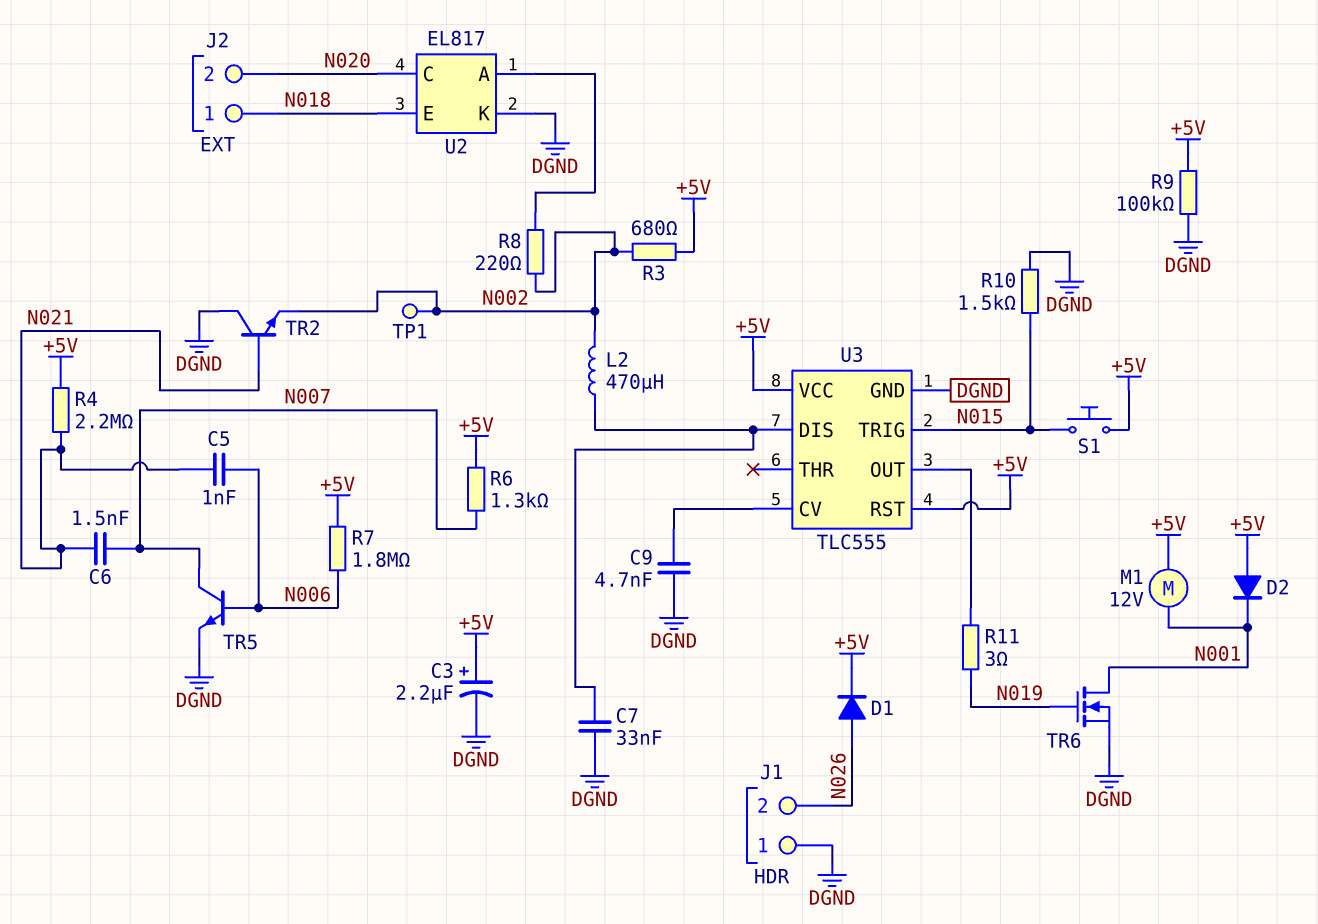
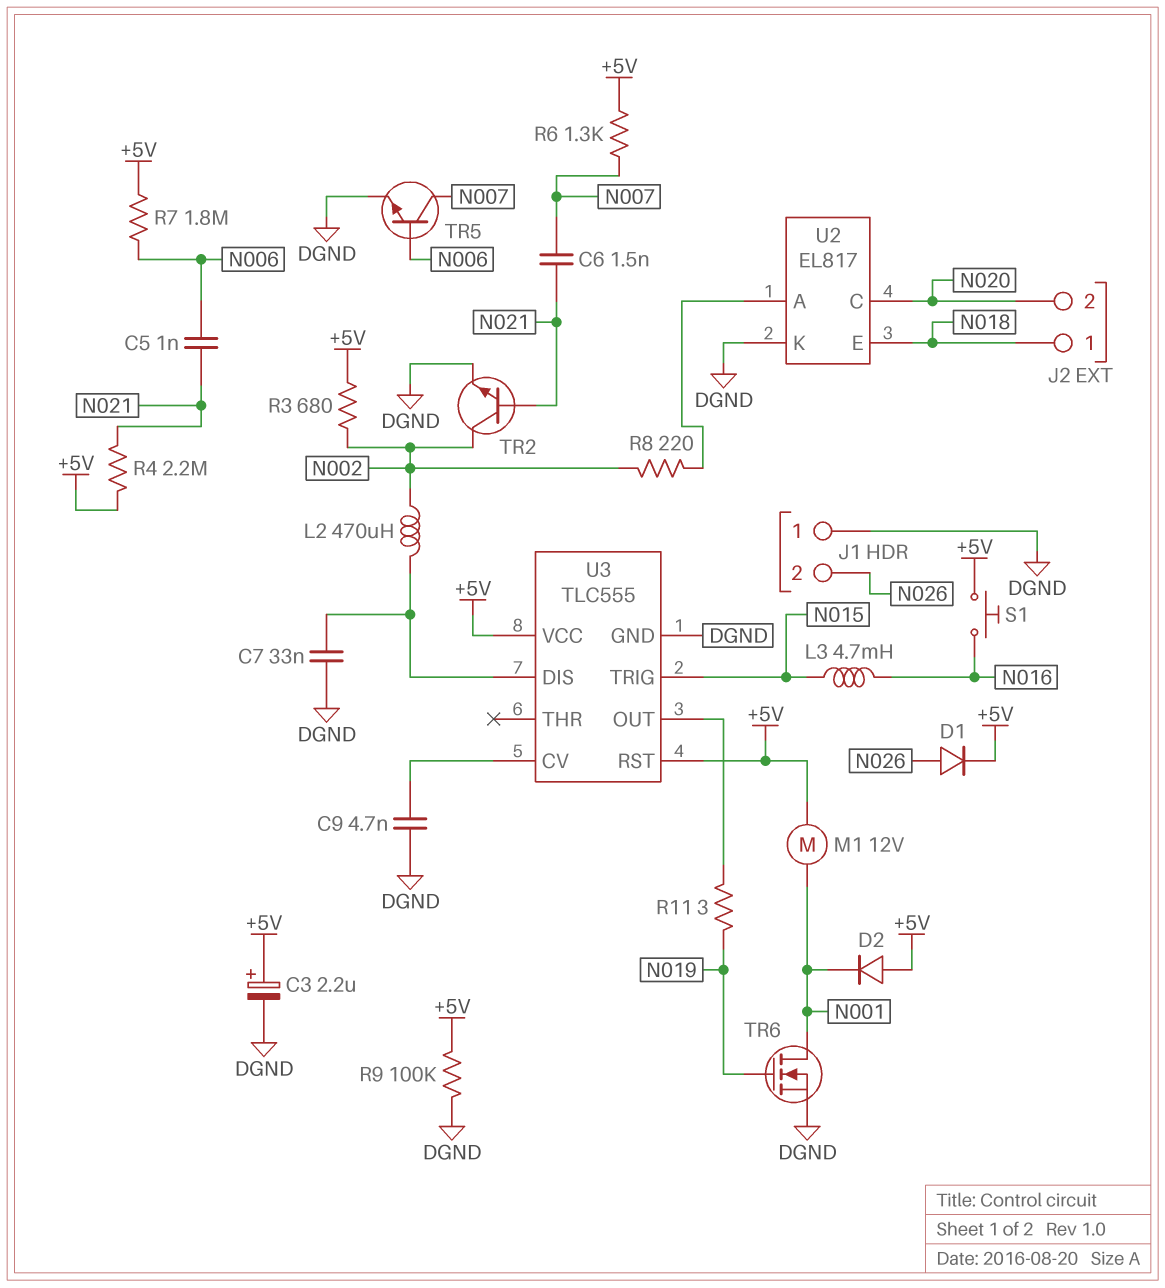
L3: none -> 4.7mH (N015, N016)
R10: 1.5k (DGND, N015) -> none
S1: button (+5V, N015) -> button (+5V, N016)
TP1: test point (N002) -> none
TR2: NPN (B N021, C DGND, E N002) -> NPN (B N021, C N002, E DGND)

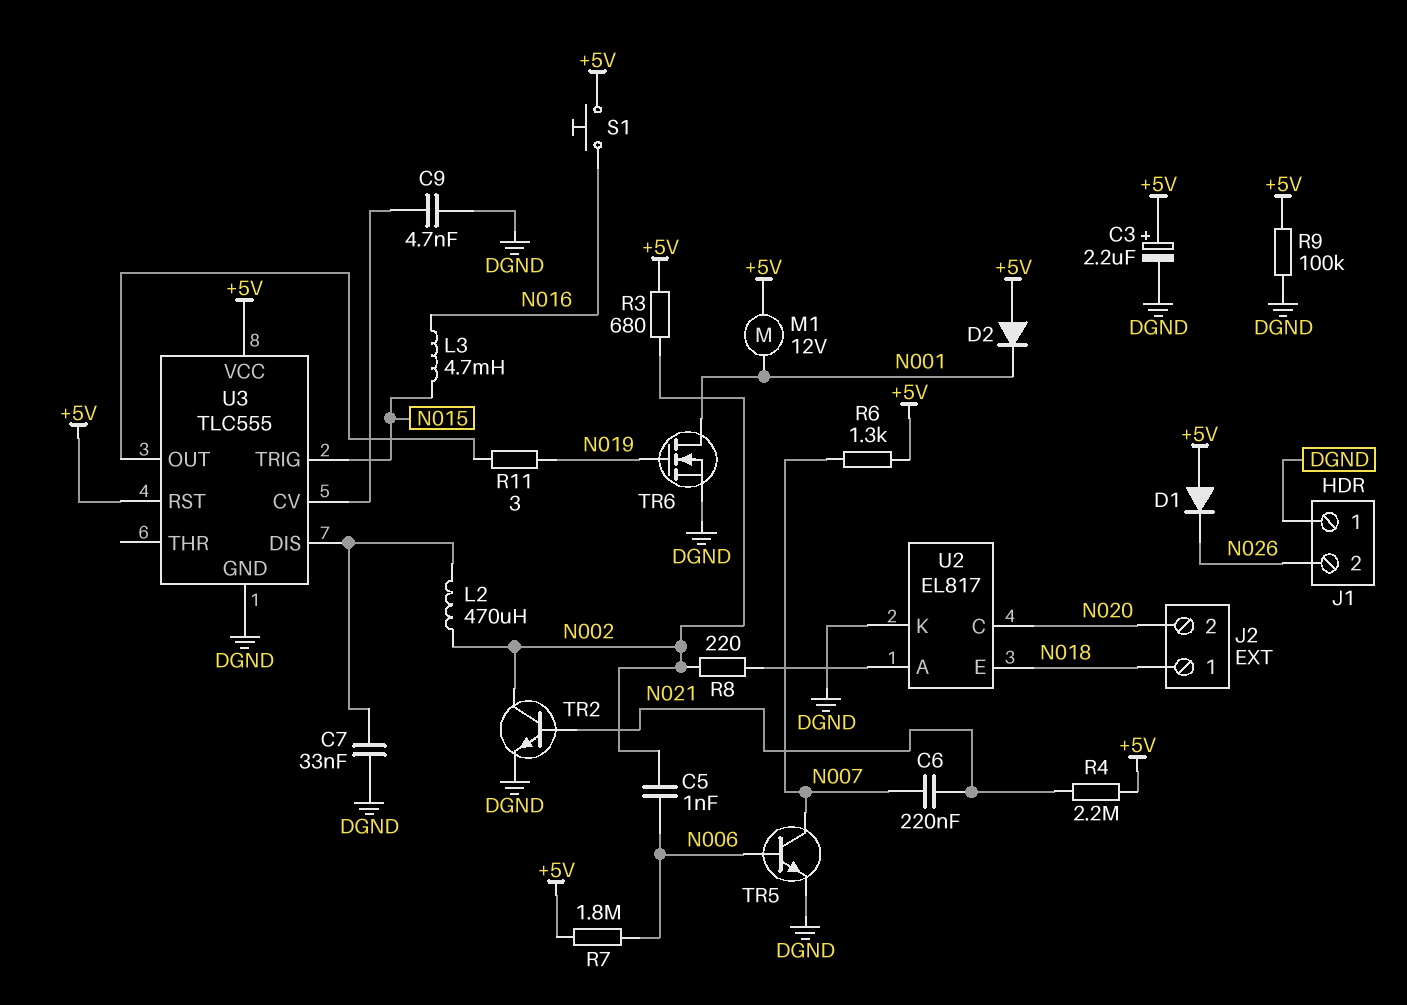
C5: 1nF (N006, N021) -> 1nF (N002, N006)
C6: 1.5nF (N007, N021) -> 220nF (N007, N021)
D1: diode (A N026, K +5V) -> diode (A +5V, K N026)

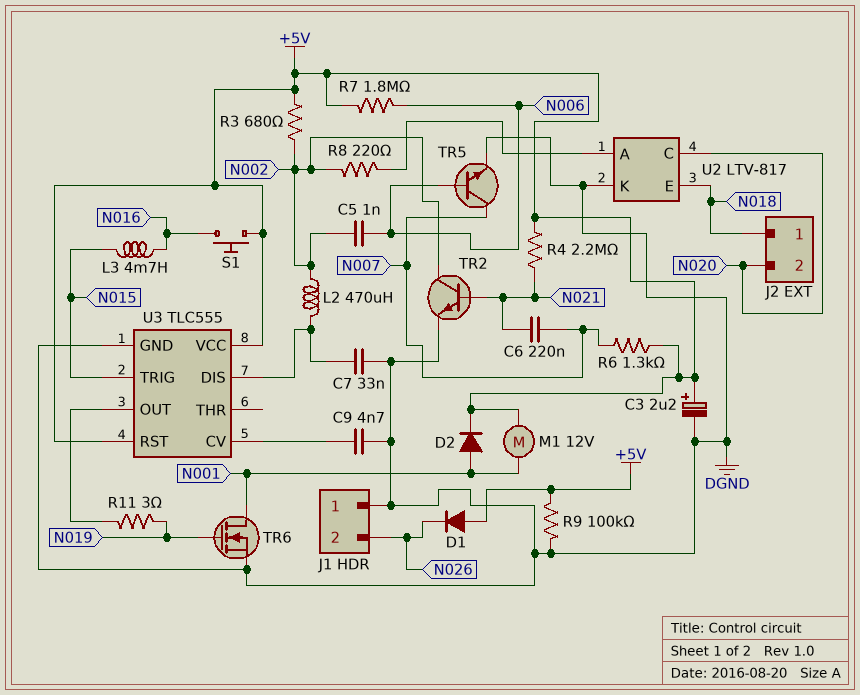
D2: diode (A +5V, K N001) -> diode (A N001, K +5V)
U2: EL817 -> LTV-817

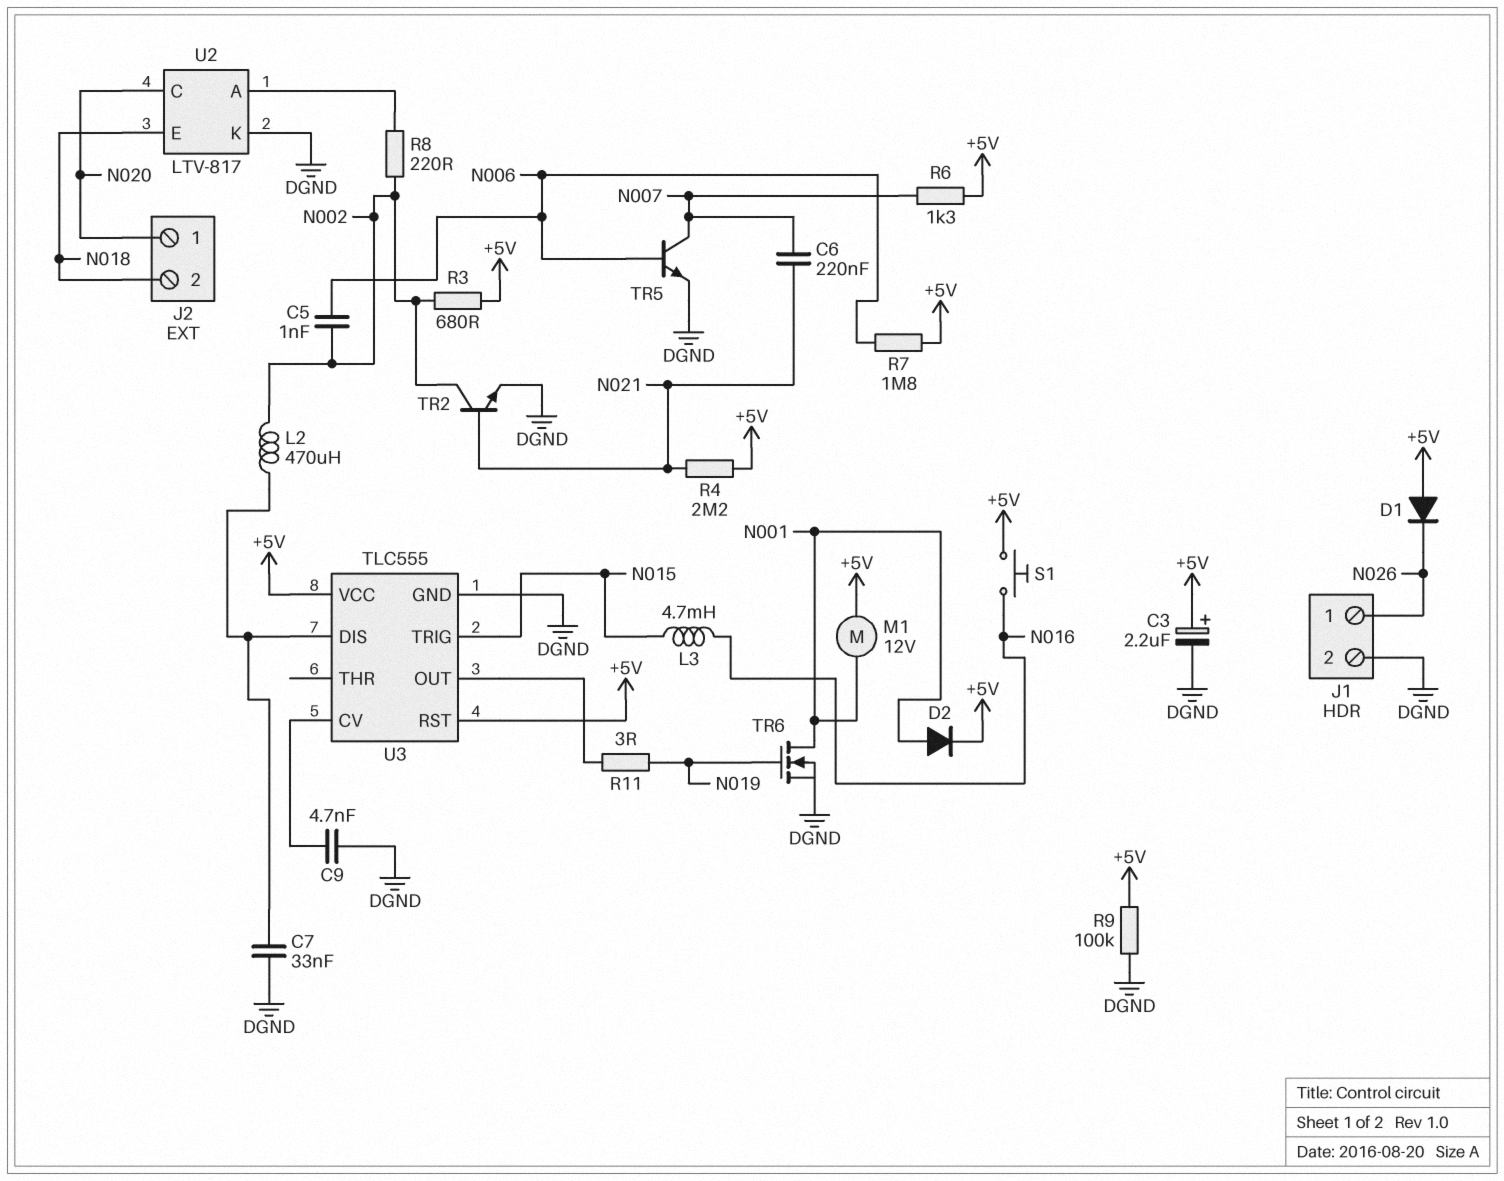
J1 pin 1: DGND -> N026
J1 pin 2: N026 -> DGND
J2 pin 1: N018 -> N020
J2 pin 2: N020 -> N018

